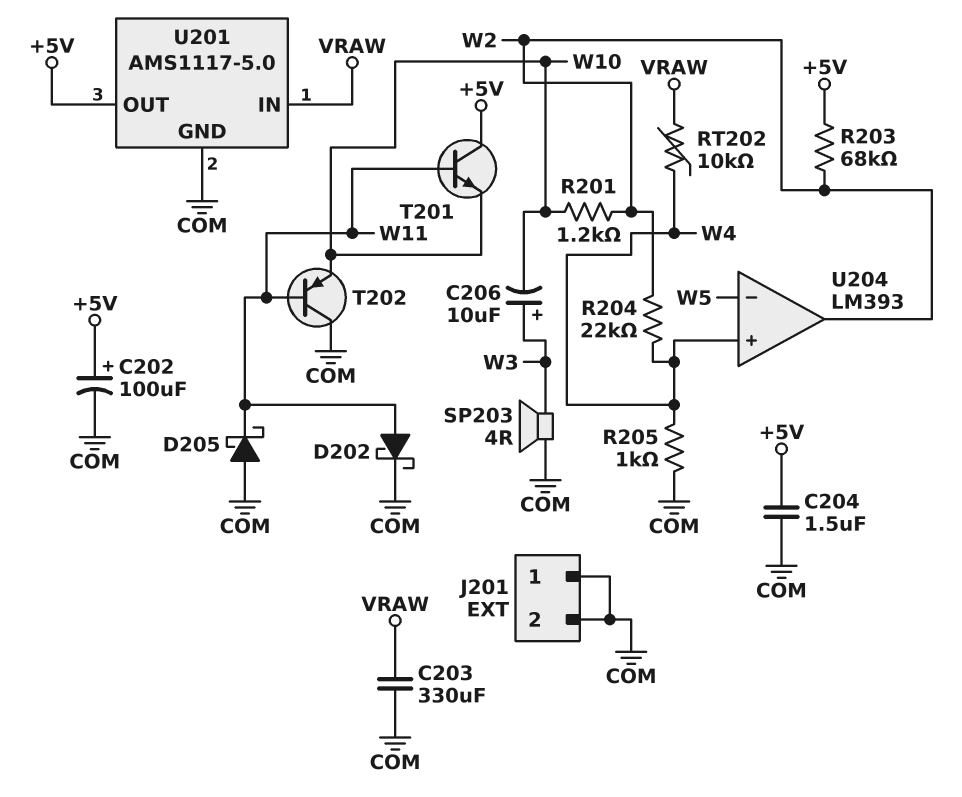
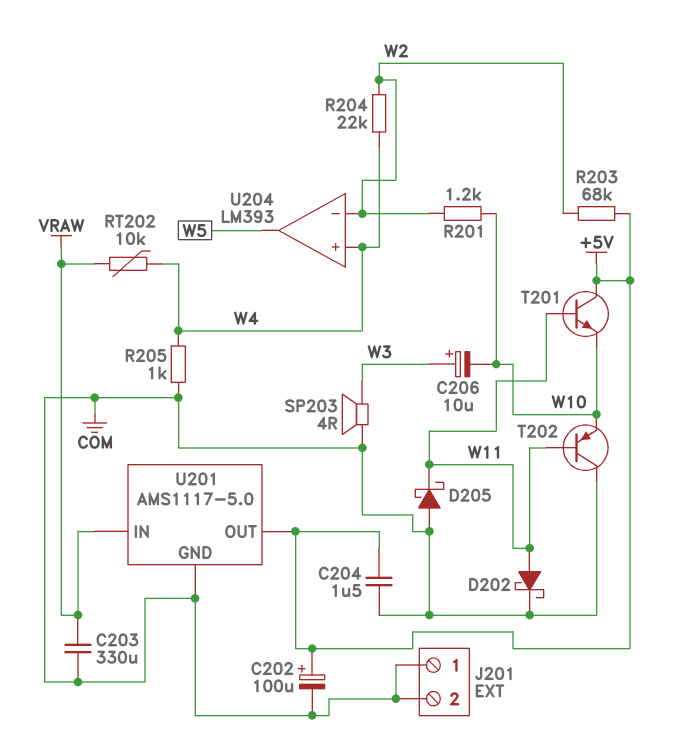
U204 pin in-: W5 -> W2
U204 pin out: W2 -> W5

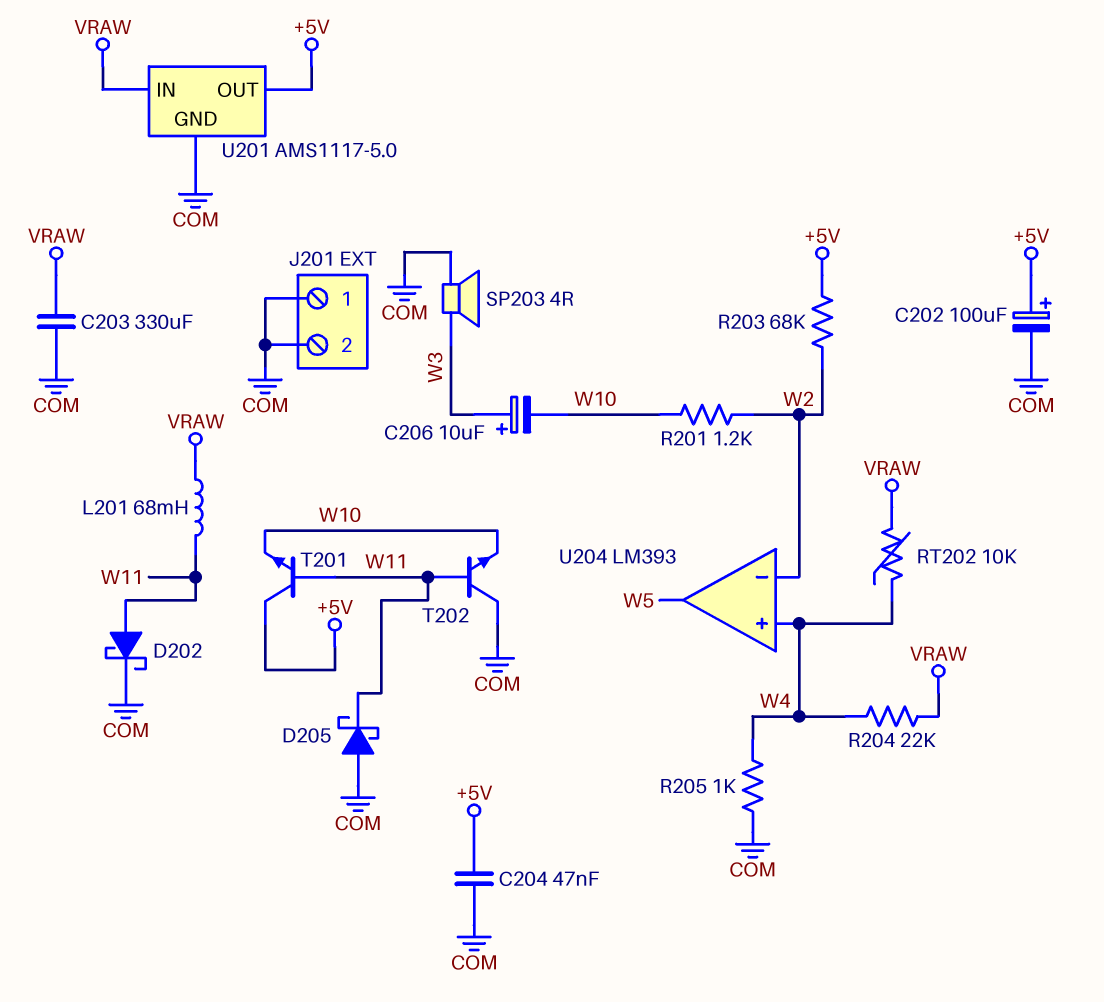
C204: 1.5uF (+5V, COM) -> 47nF (+5V, COM)
L201: none -> 68mH (VRAW, W11)
R204: 22k (W2, W4) -> 22k (VRAW, W4)
T202: PNP (B W11, C COM, E W10) -> NPN (B W11, C COM, E W10)

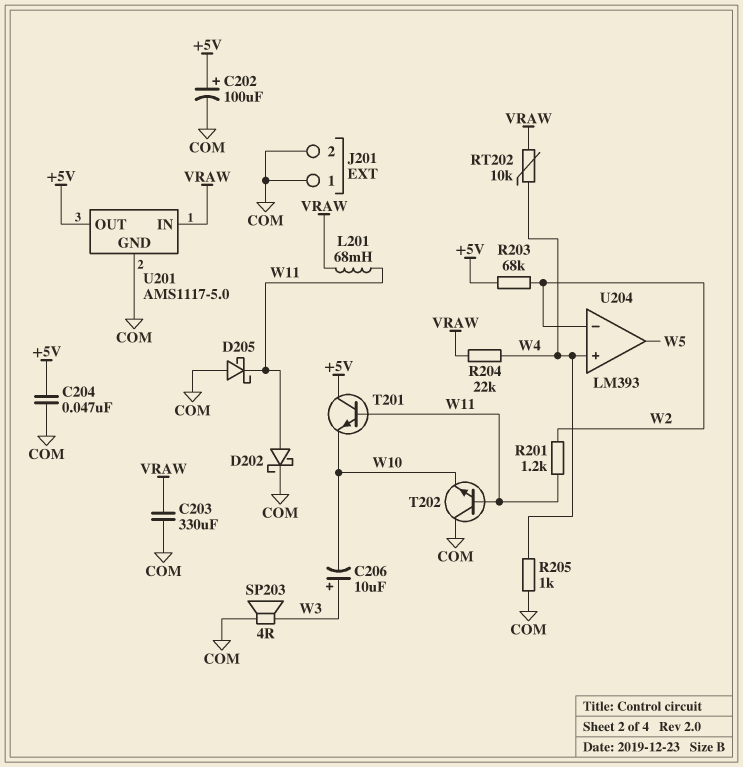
R201: 1.2k (W2, W10) -> 1.2k (W2, W11)

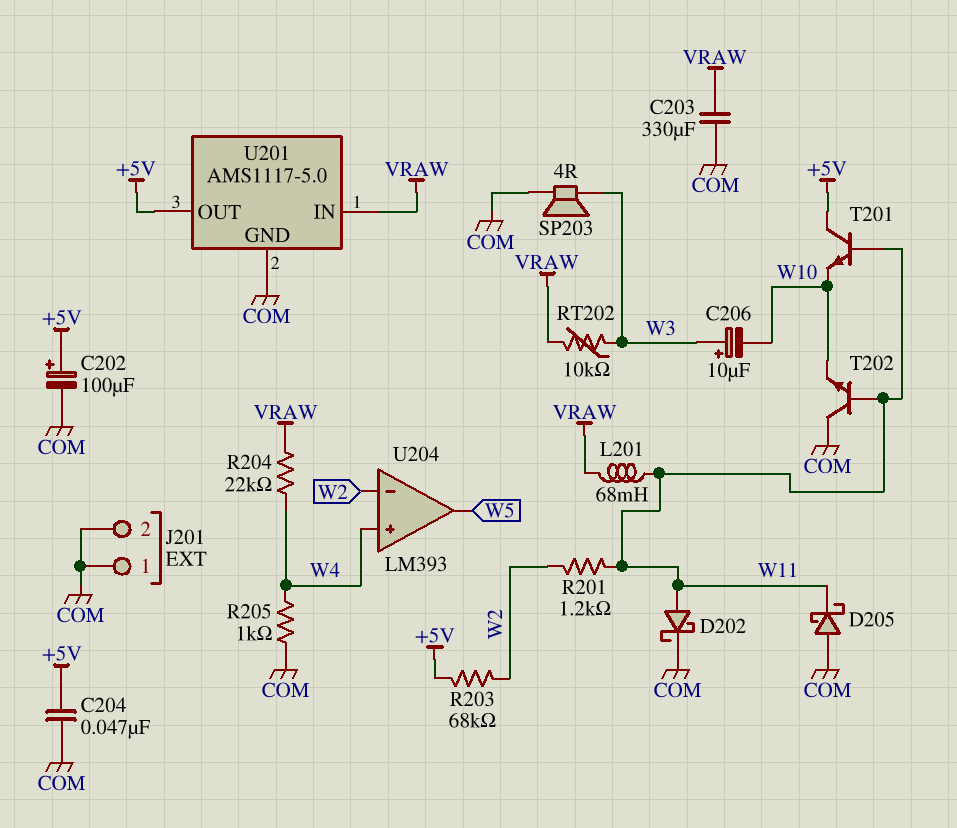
RT202: 10k (VRAW, W4) -> 10k (VRAW, W3)

